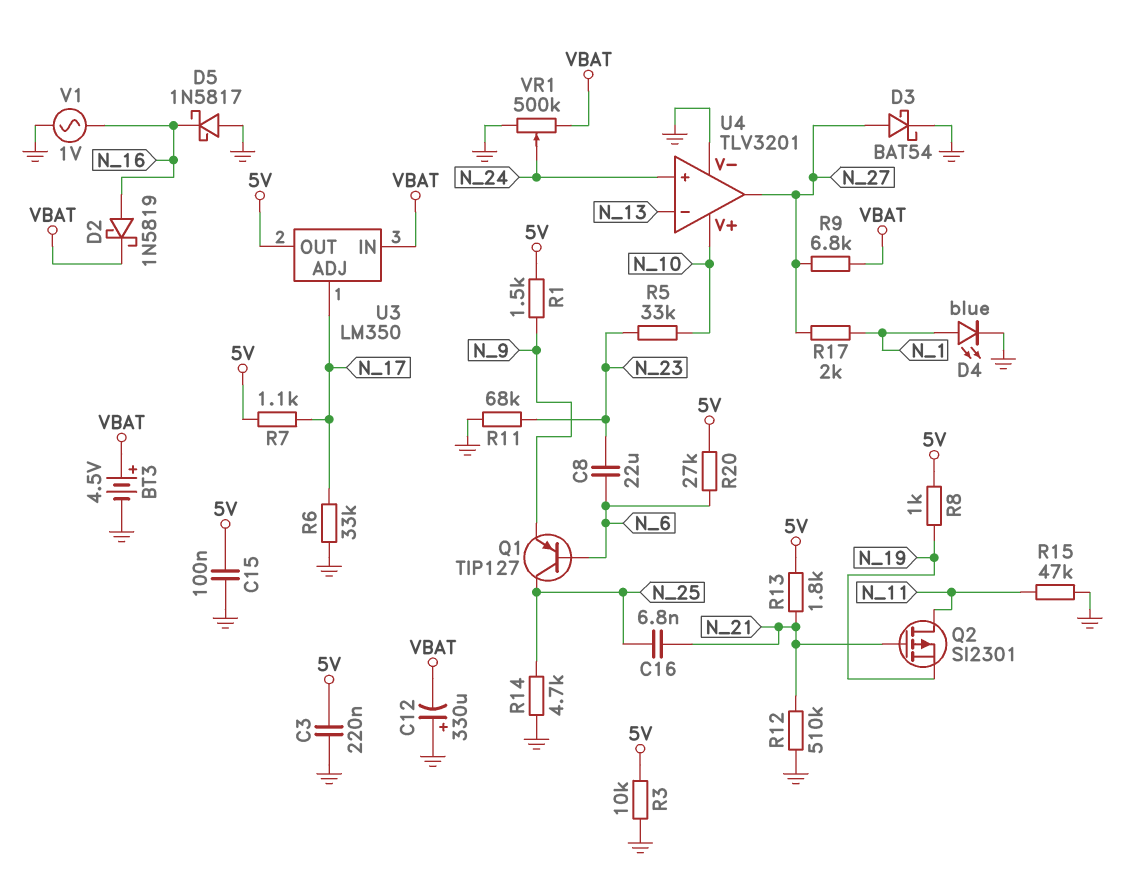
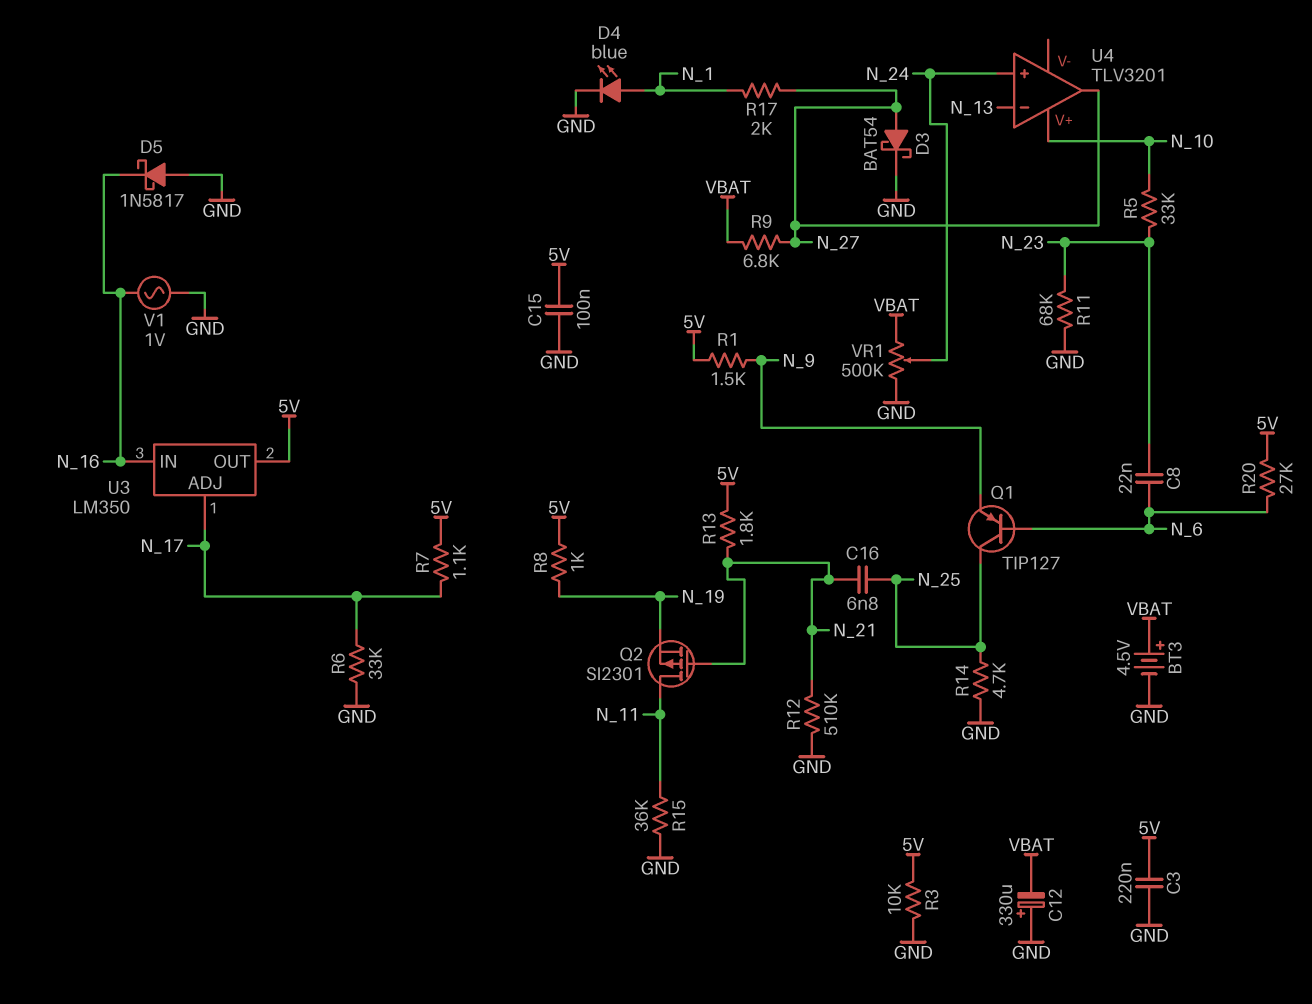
C8: 22uF (N_6, N_23) -> 22nF (N_6, N_23)
D2: schottky 1N5819 (A N_16, K VBAT) -> none
R15: 47k (GND, N_11) -> 36k (GND, N_11)
U3 pin IN: VBAT -> N_16
U4 pin V-: GND -> none

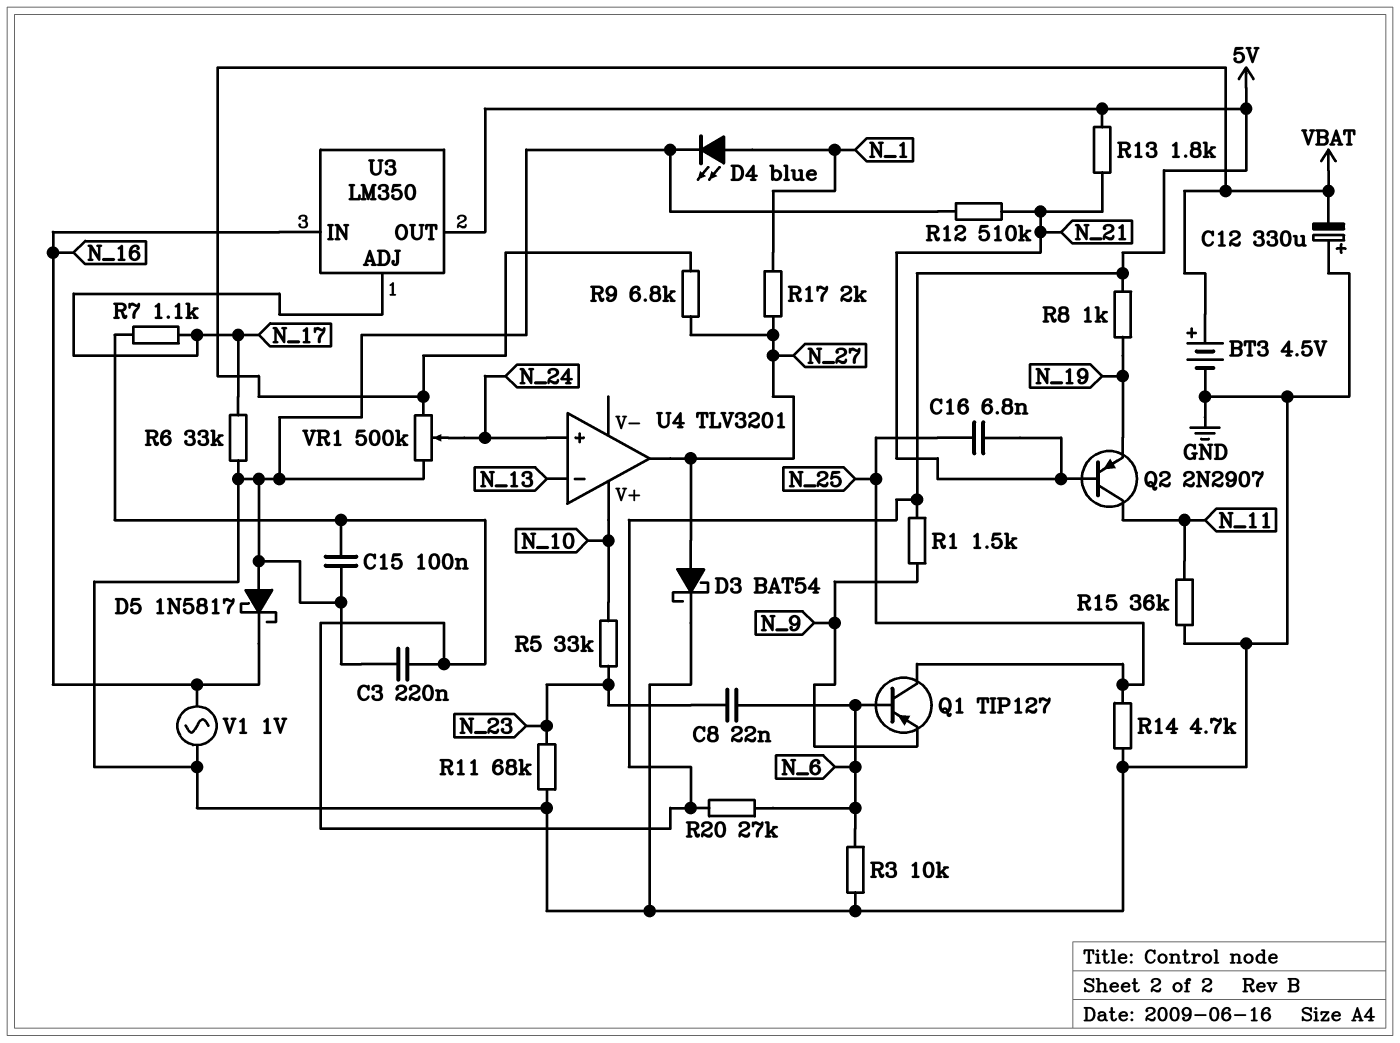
Q2: PMOS SI2301 (G N_21, D N_11, S N_19) -> PNP 2N2907 (B N_21, C N_11, E N_19)
R3: 10k (5V, GND) -> 10k (GND, N_6)

